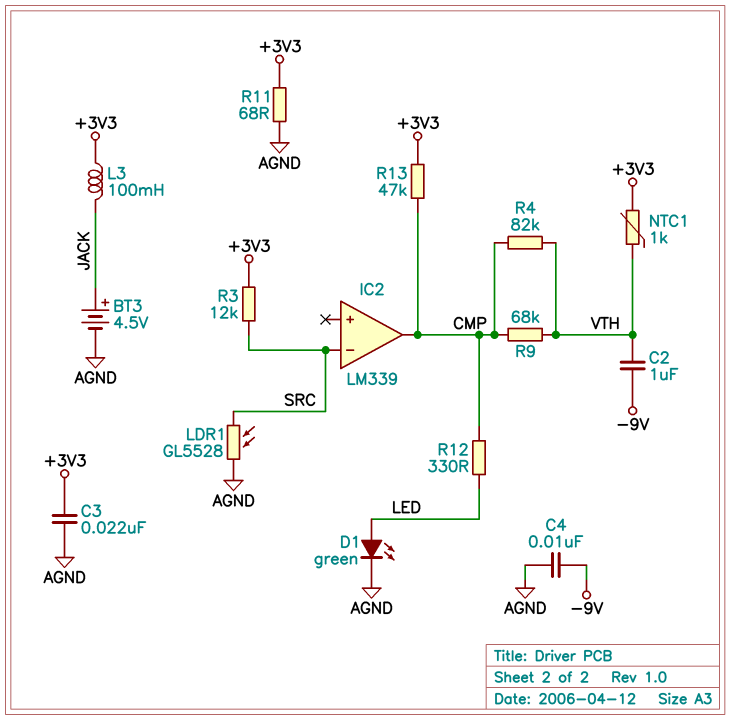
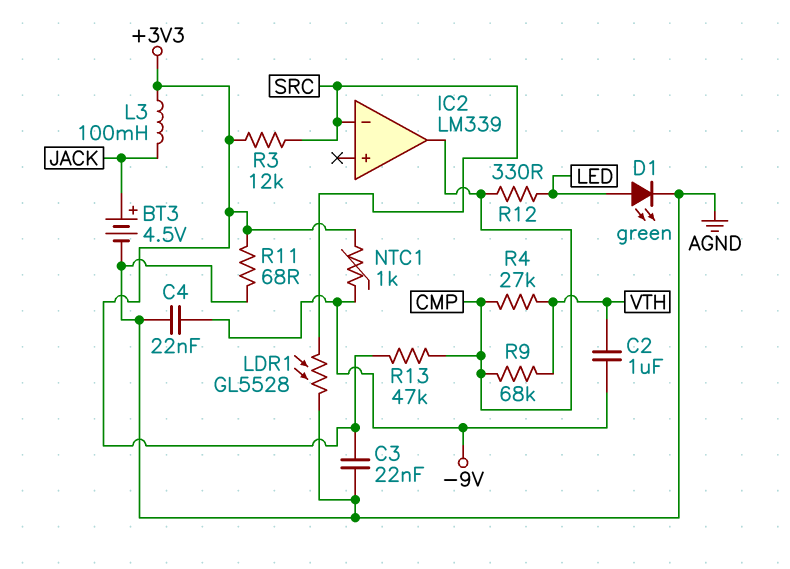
C4: 10nF (-9V, AGND) -> 22nF (-9V, AGND)
NTC1: 1k (+3V3, VTH) -> 1k (+3V3, -9V)
R4: 82k (CMP, VTH) -> 27k (CMP, VTH)

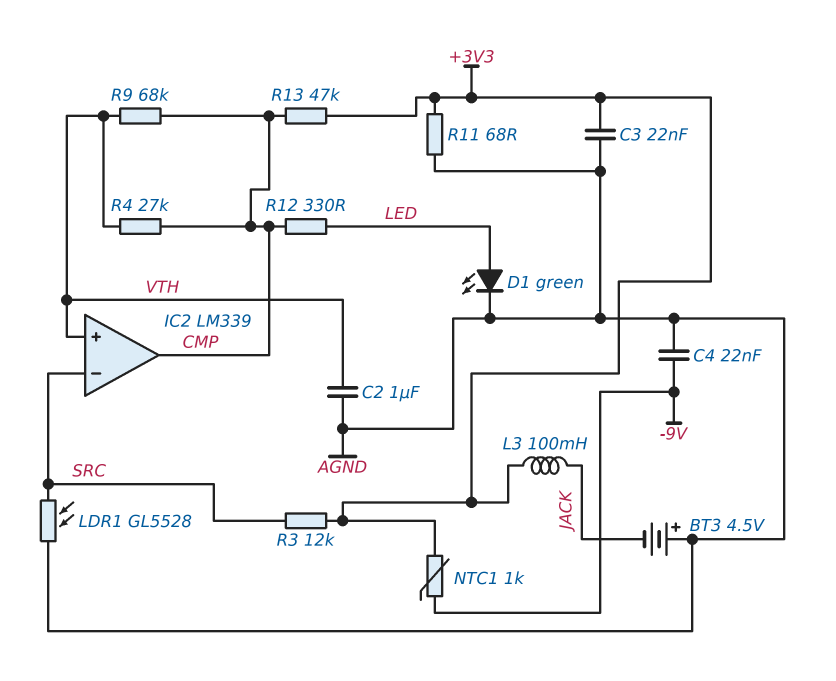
BT3: 4.5V (plus JACK, minus AGND) -> 4.5V (plus AGND, minus JACK)
C2: 1uF (-9V, VTH) -> 1uF (AGND, VTH)
IC2 pin in+: none -> VTH

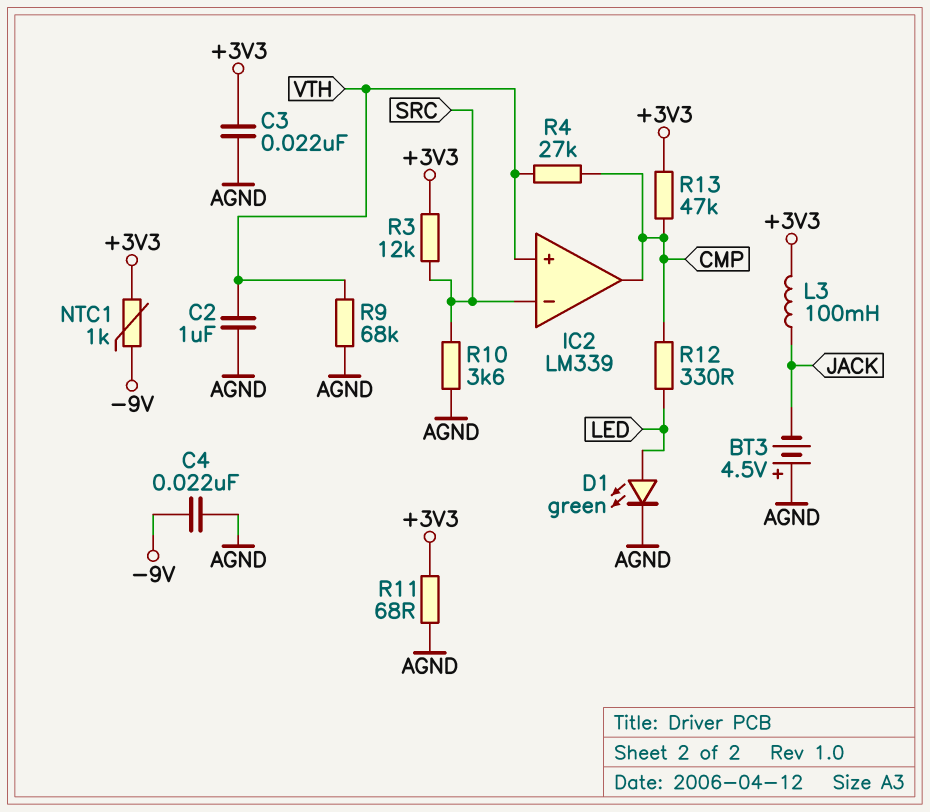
LDR1: GL5528 (AGND, SRC) -> none
R9: 68k (CMP, VTH) -> 68k (AGND, VTH)
R10: none -> 3.6k (AGND, SRC)

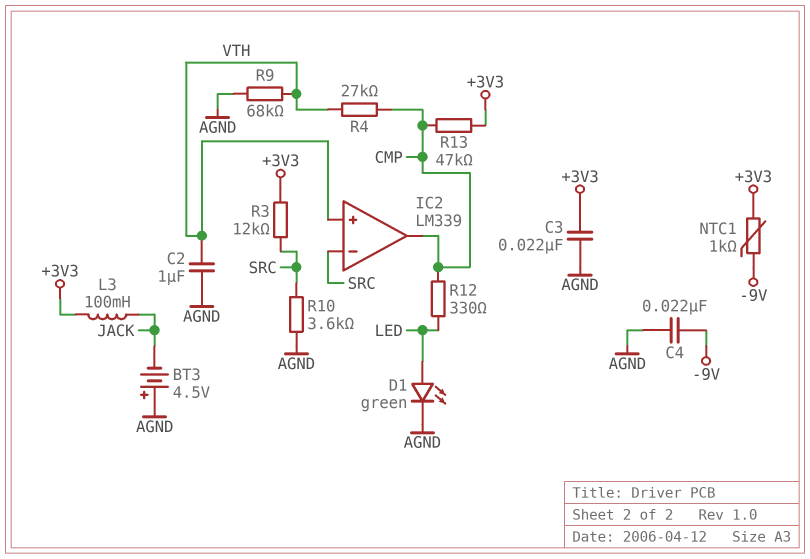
R11: 68 (+3V3, AGND) -> none

